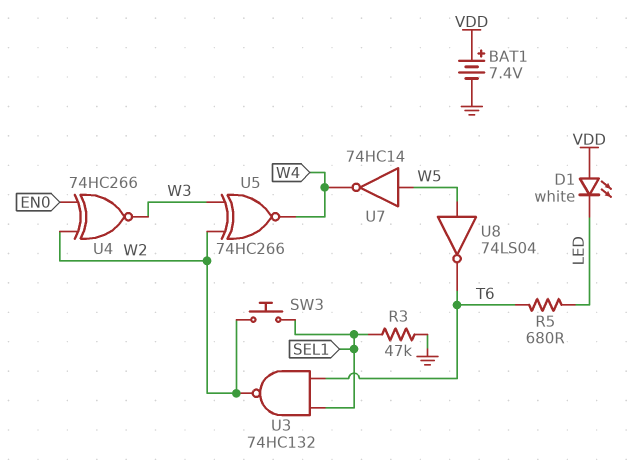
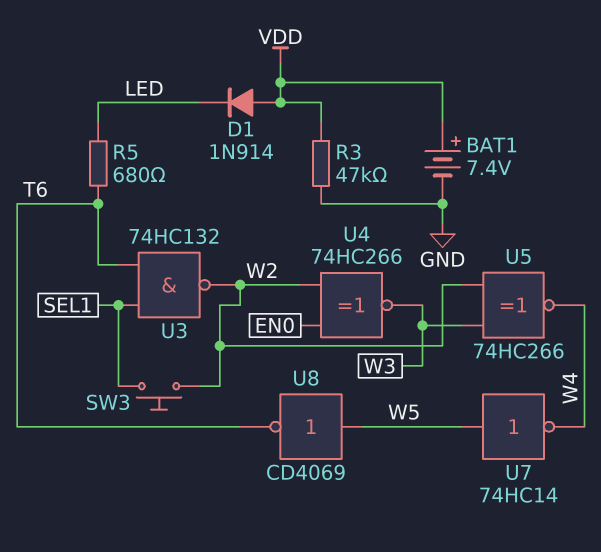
D1: LED white (A VDD, K LED) -> diode 1N914 (A VDD, K LED)
R3: 47k (GND, SEL1) -> 47k (GND, VDD)
U8: NOT 74LS04 (in W5, out T6) -> NOT CD4069 (in W5, out T6)

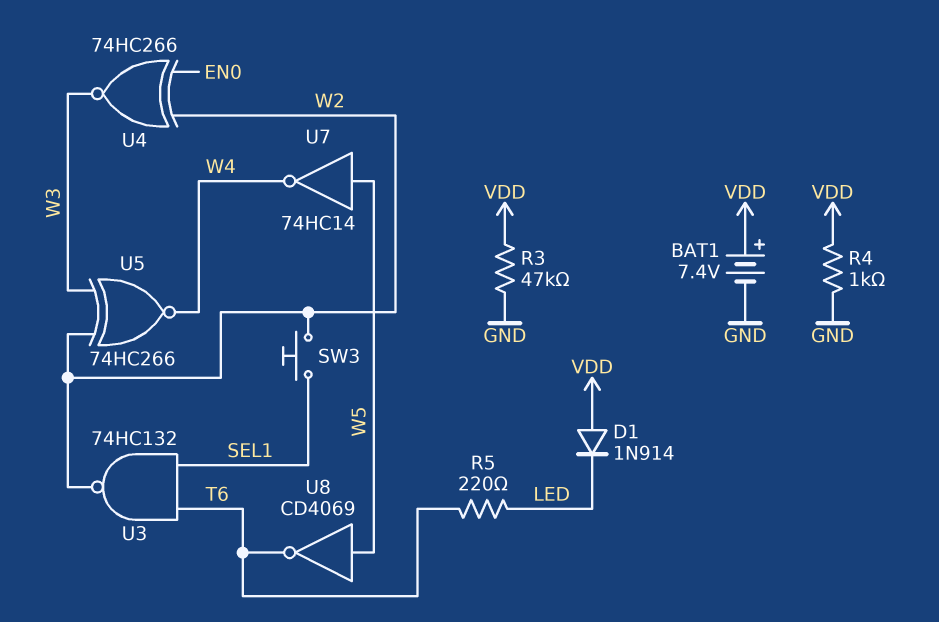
R4: none -> 1k (GND, VDD)
R5: 680 (LED, T6) -> 220 (LED, T6)

